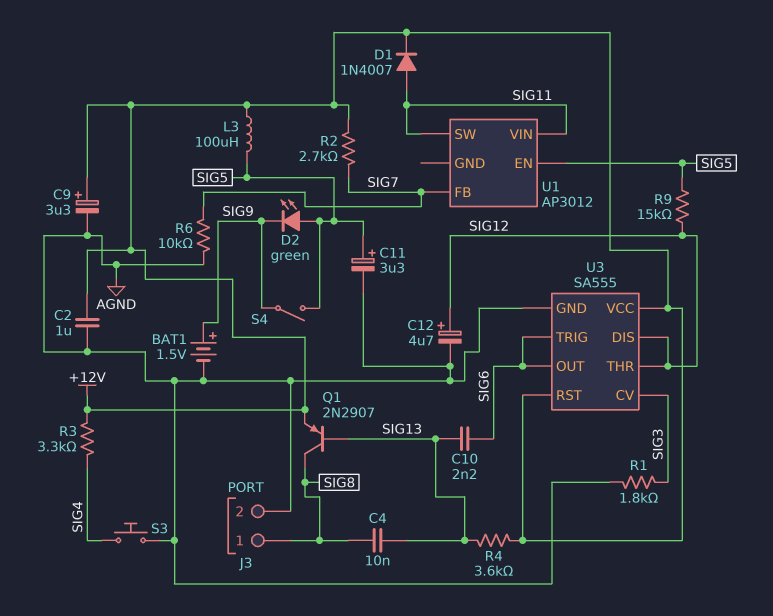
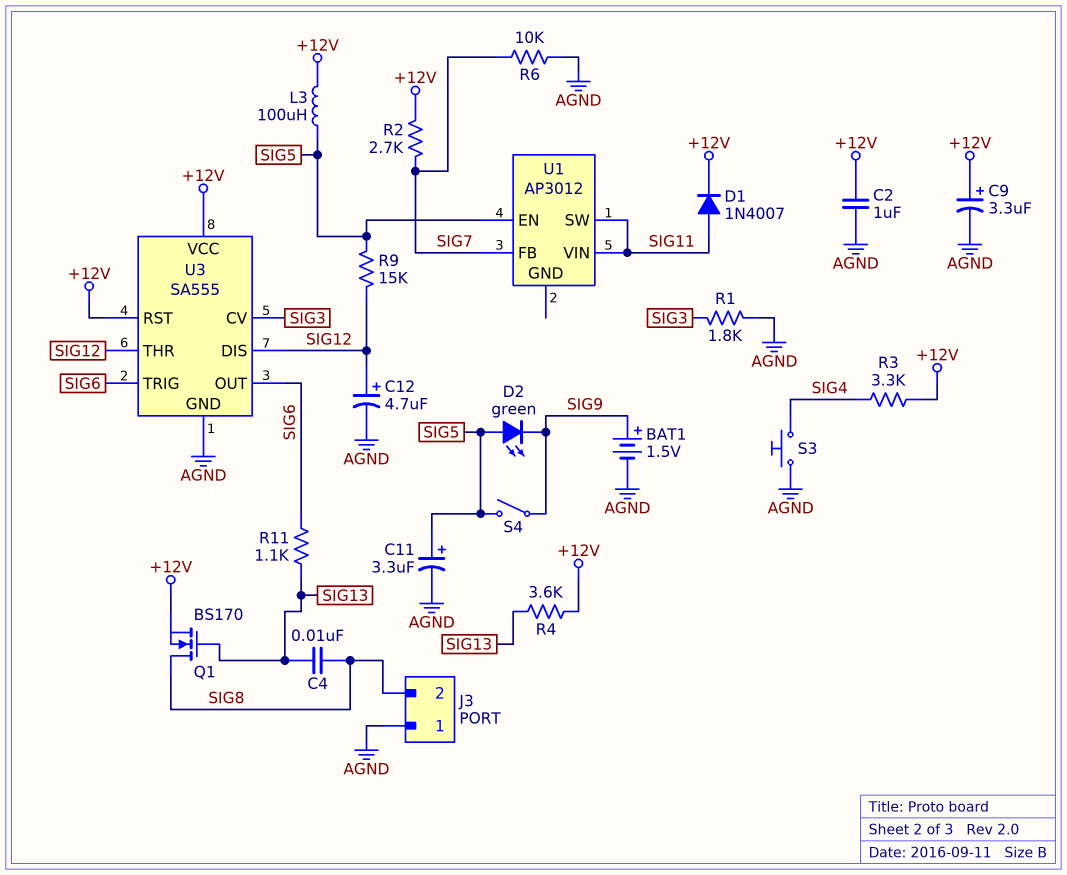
C10: 2.2nF (SIG6, SIG13) -> none
J3 pin 1: SIG8 -> AGND
J3 pin 2: AGND -> SIG8
Q1: PNP 2N2907 (B SIG13, C SIG8, E +12V) -> NMOS BS170 (G SIG13, D SIG8, S +12V)
R11: none -> 1.1k (SIG6, SIG13)

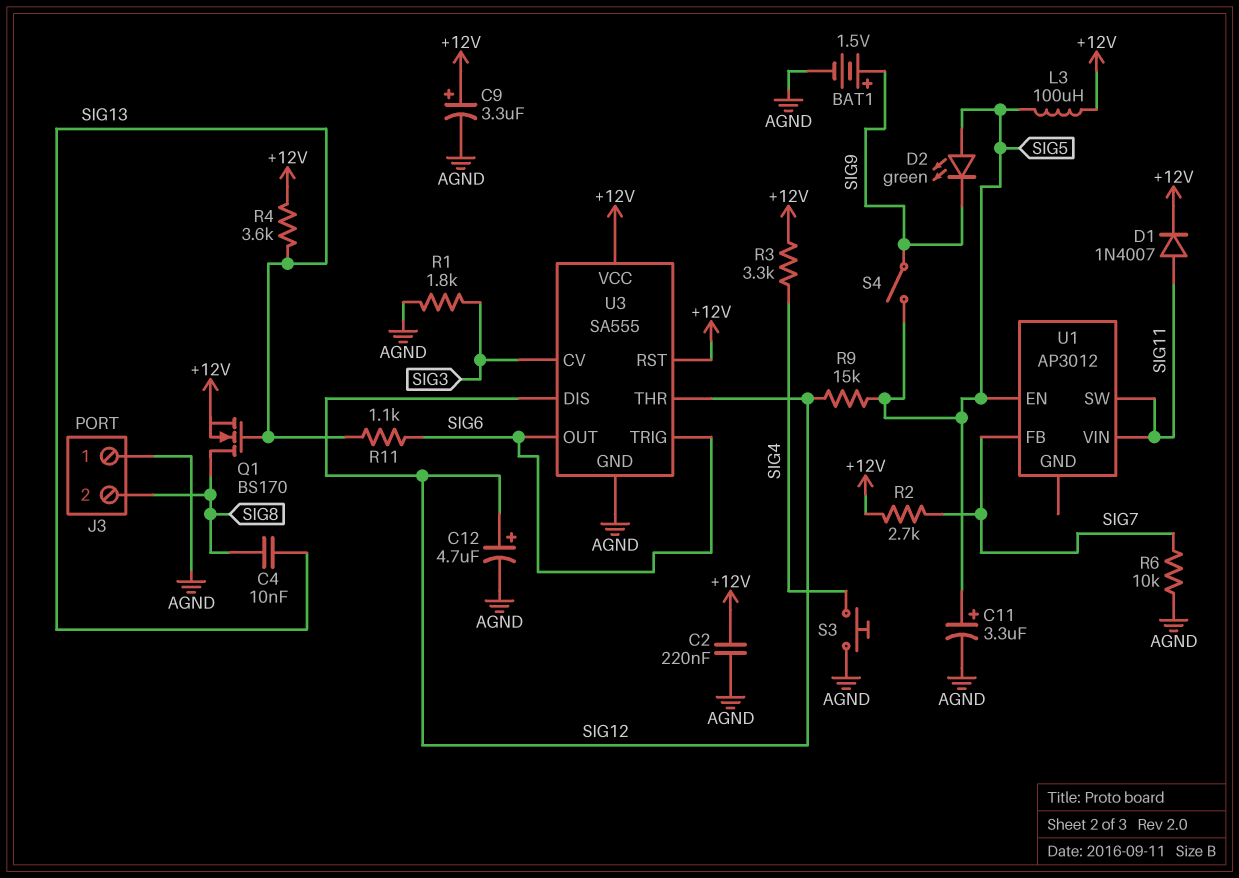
C2: 1uF (+12V, AGND) -> 220nF (+12V, AGND)

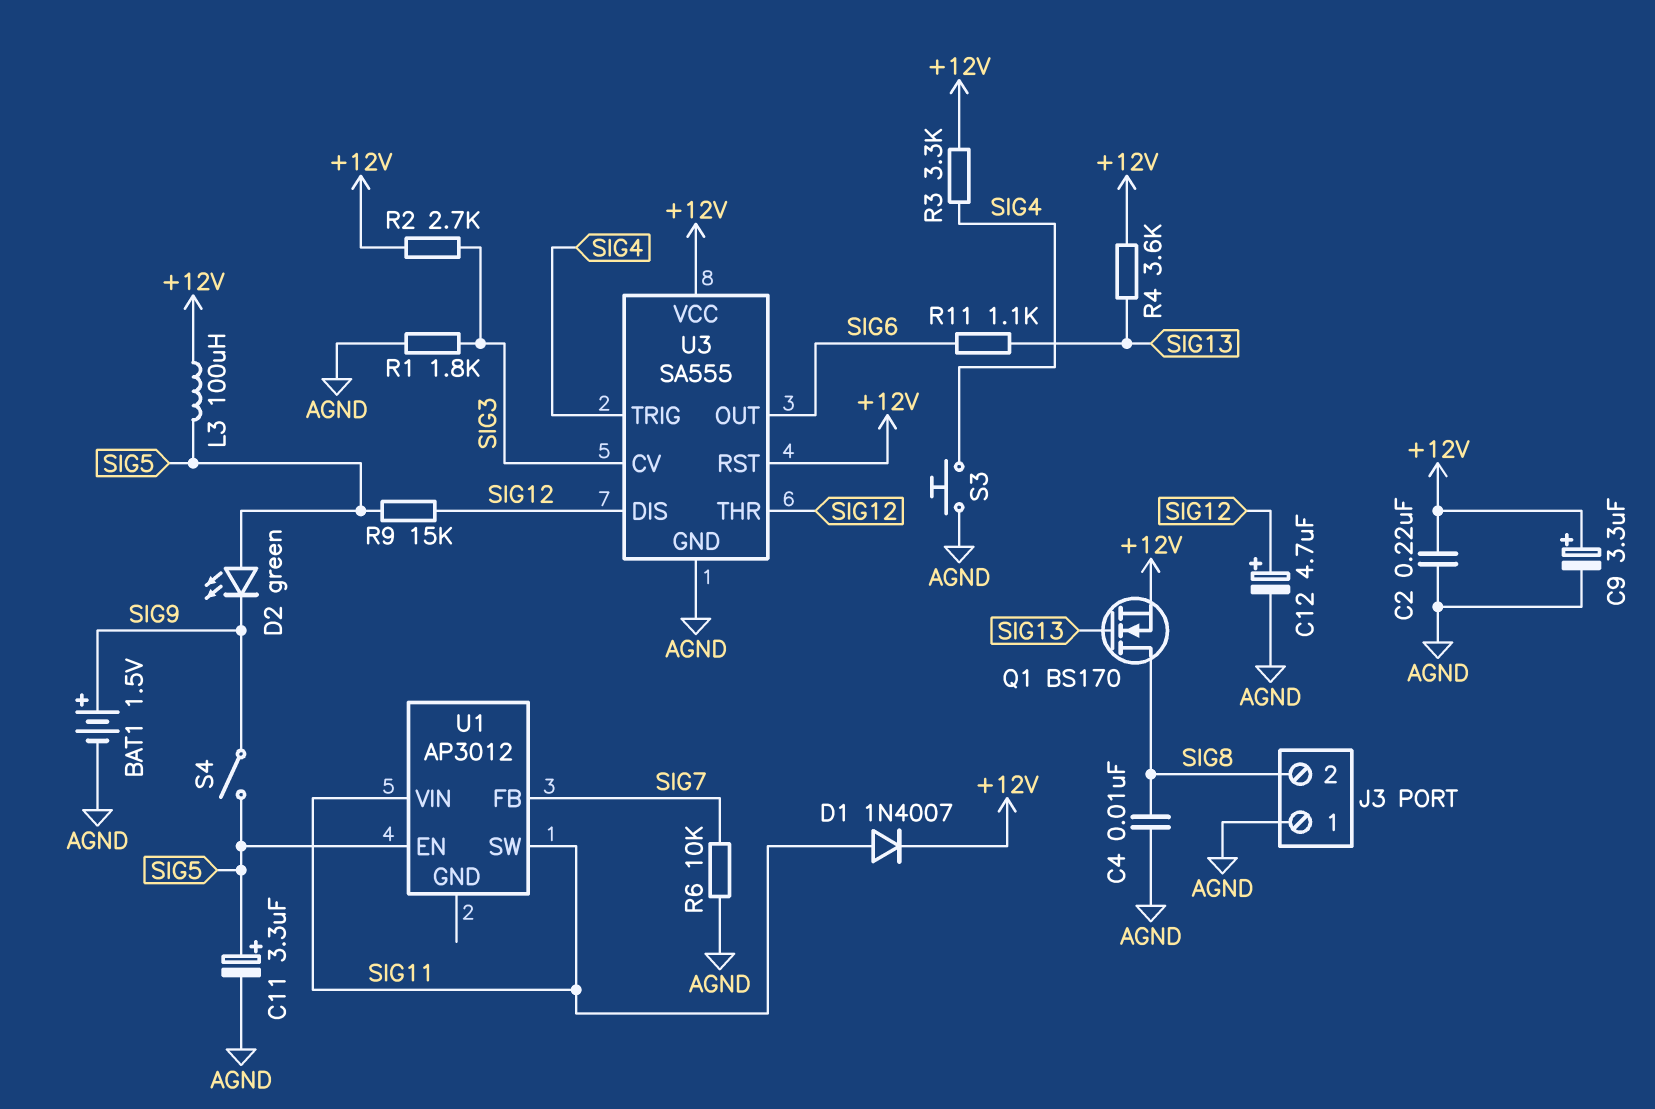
C4: 10nF (SIG8, SIG13) -> 10nF (AGND, SIG8)
R2: 2.7k (+12V, SIG7) -> 2.7k (+12V, SIG3)
U3 pin TRIG: SIG6 -> SIG4

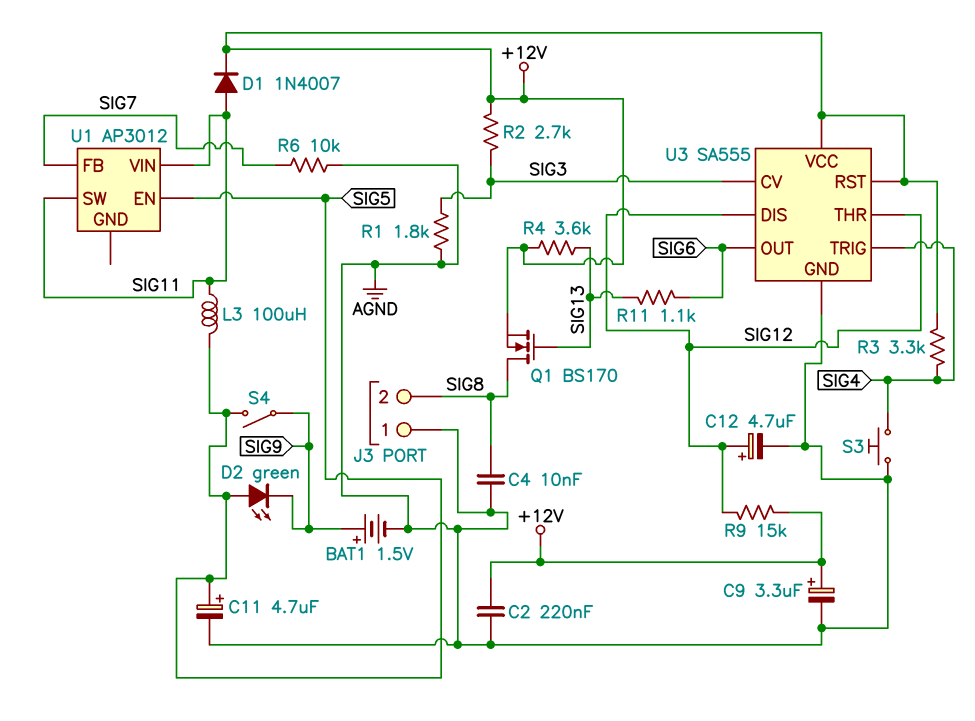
C11: 3.3uF (plus SIG5, minus AGND) -> 4.7uF (plus SIG5, minus AGND)
L3: 100uH (+12V, SIG5) -> 100uH (SIG5, SIG11)
R9: 15k (SIG5, SIG12) -> 15k (+12V, SIG12)

